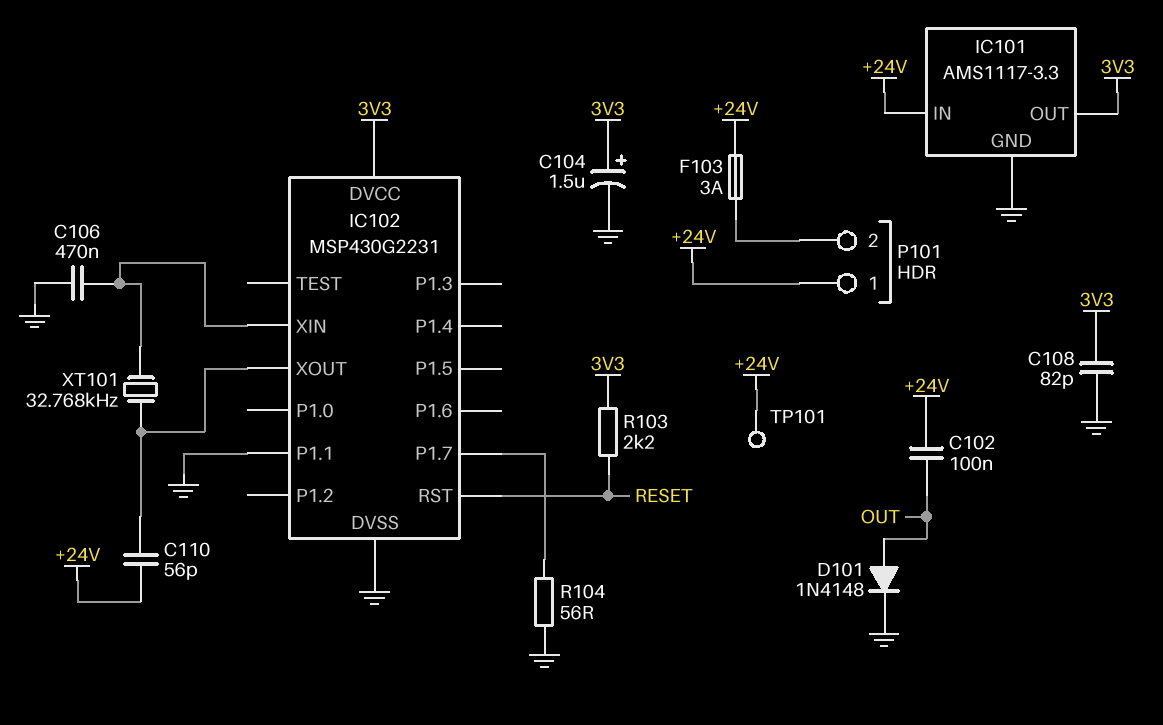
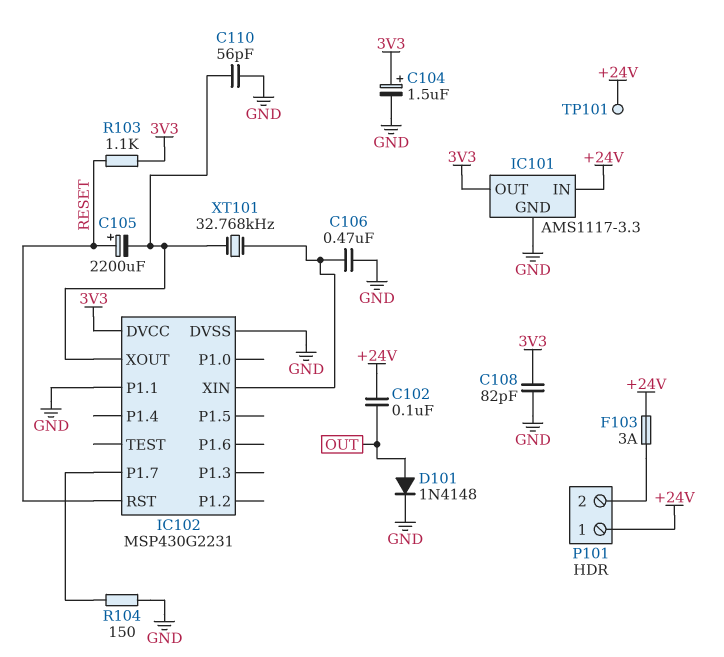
C105: none -> 2200uF (plus RESET, minus IC102/XOUT)
C110: 56pF (+24V, IC102/XOUT) -> 56pF (GND, IC102/XOUT)
R103: 2.2k (3V3, RESET) -> 1.1k (3V3, RESET)
R104: 56 (GND, IC102/P1.7) -> 150 (GND, IC102/P1.7)

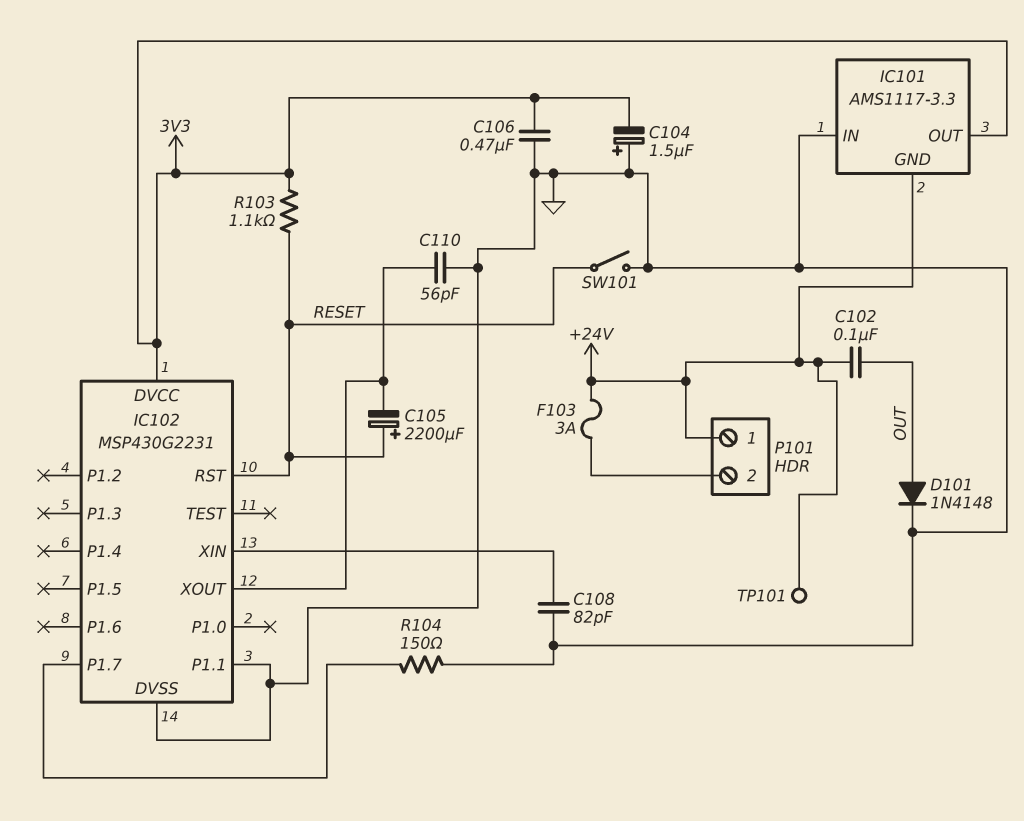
C104: 1.5uF (plus 3V3, minus GND) -> 1.5uF (plus GND, minus 3V3)
C106: 470nF (GND, IC102/XIN) -> 470nF (3V3, GND)
C108: 82pF (3V3, GND) -> 82pF (GND, IC102/XIN)
IC101 pin GND: GND -> +24V
IC101 pin IN: +24V -> GND
SW101: none -> switch (GND, RESET)
XT101: 32.768kHz (IC102/XIN, IC102/XOUT) -> none

